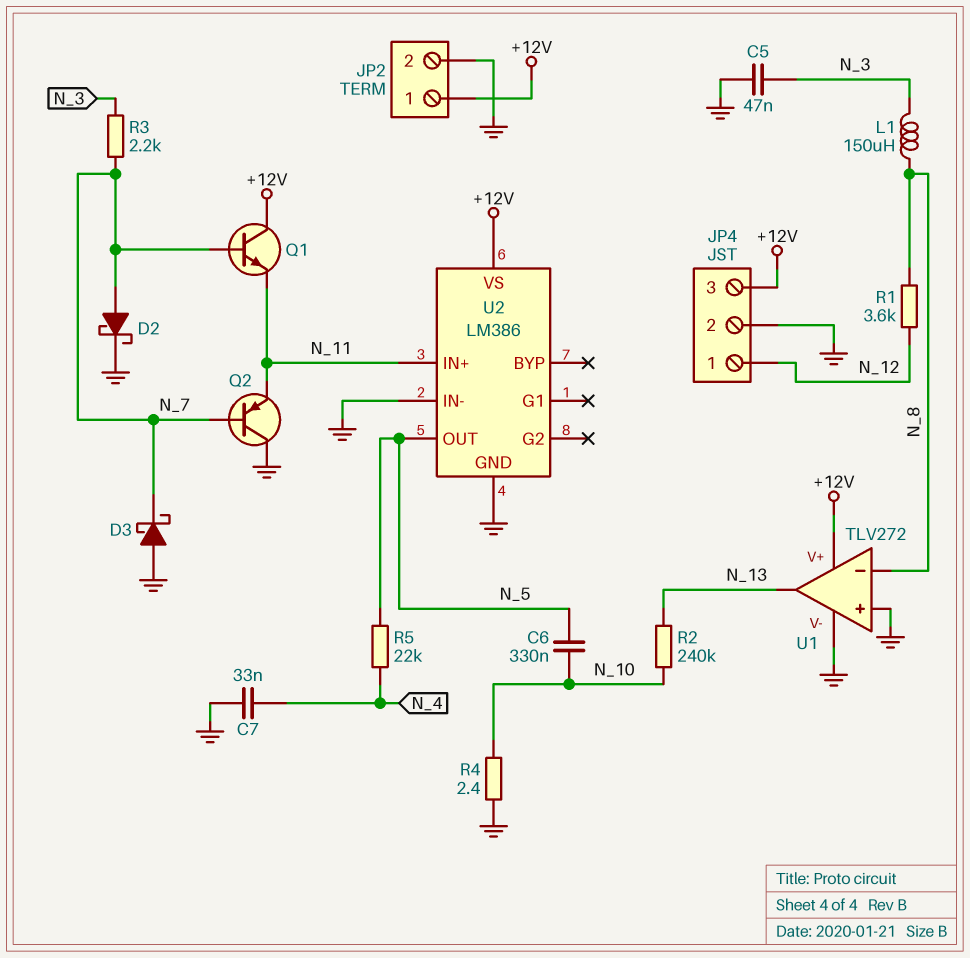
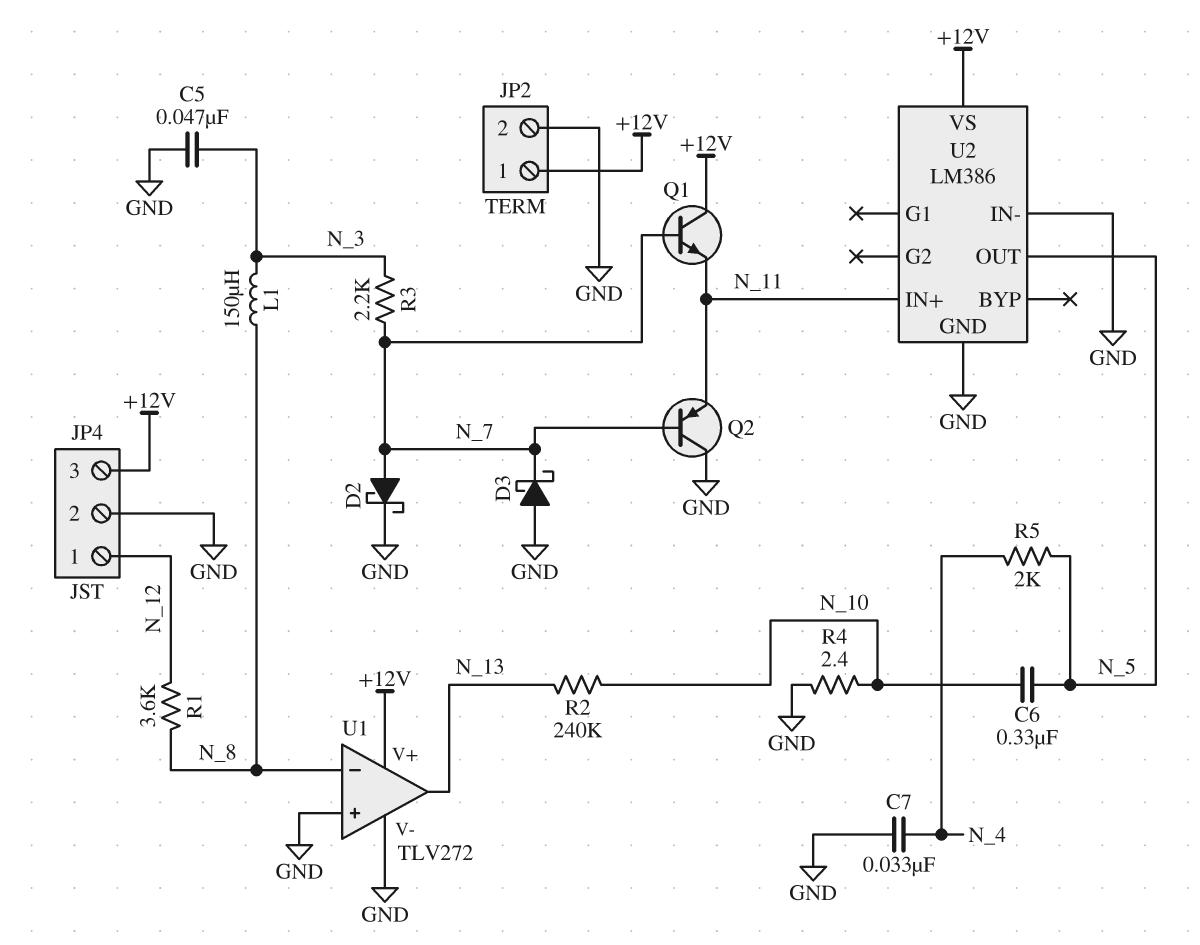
R5: 22k (N_4, N_5) -> 2k (N_4, N_5)

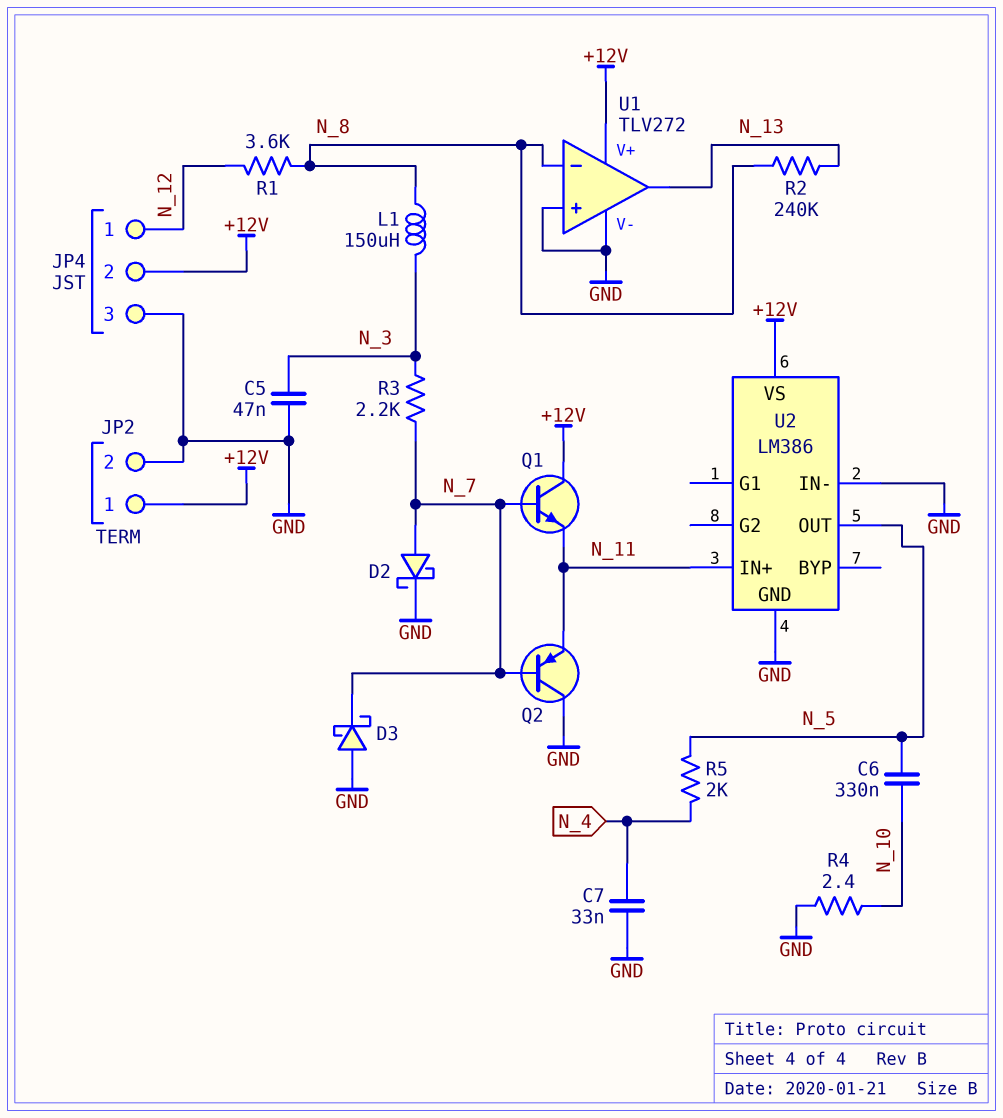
JP4 pin 2: GND -> +12V
JP4 pin 3: +12V -> GND
R2: 240k (N_10, N_13) -> 240k (N_8, N_13)

